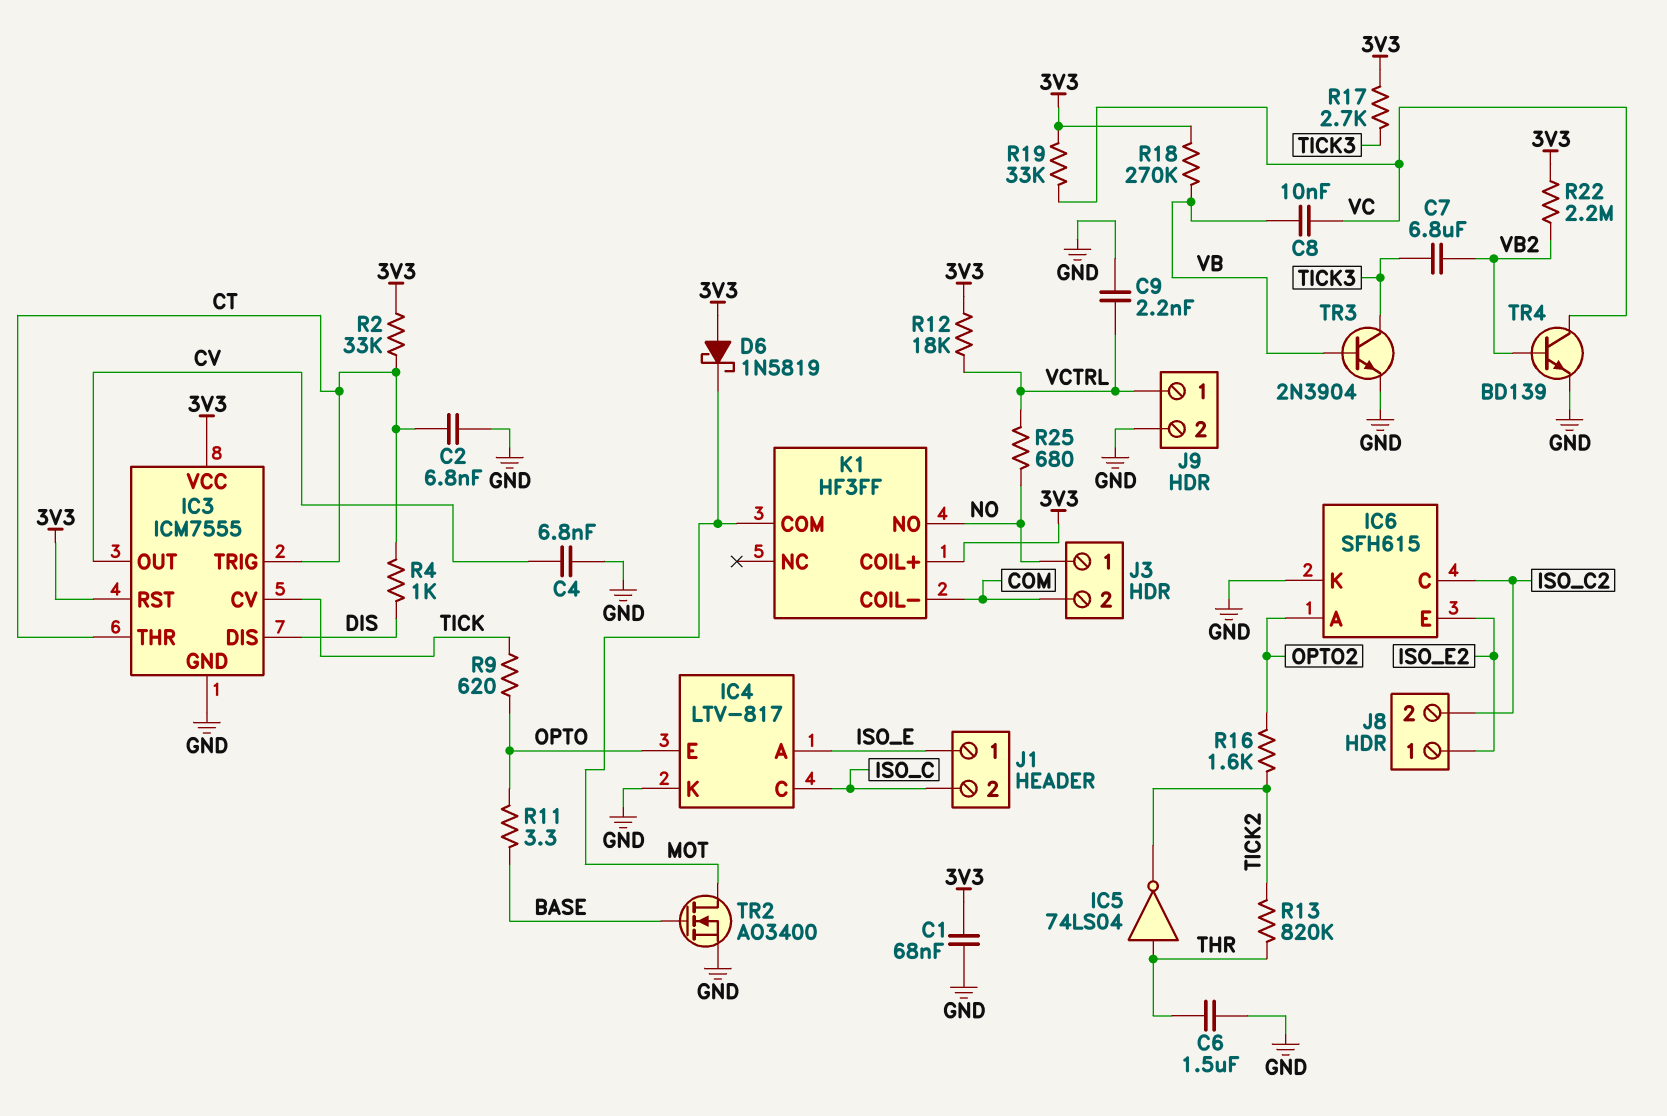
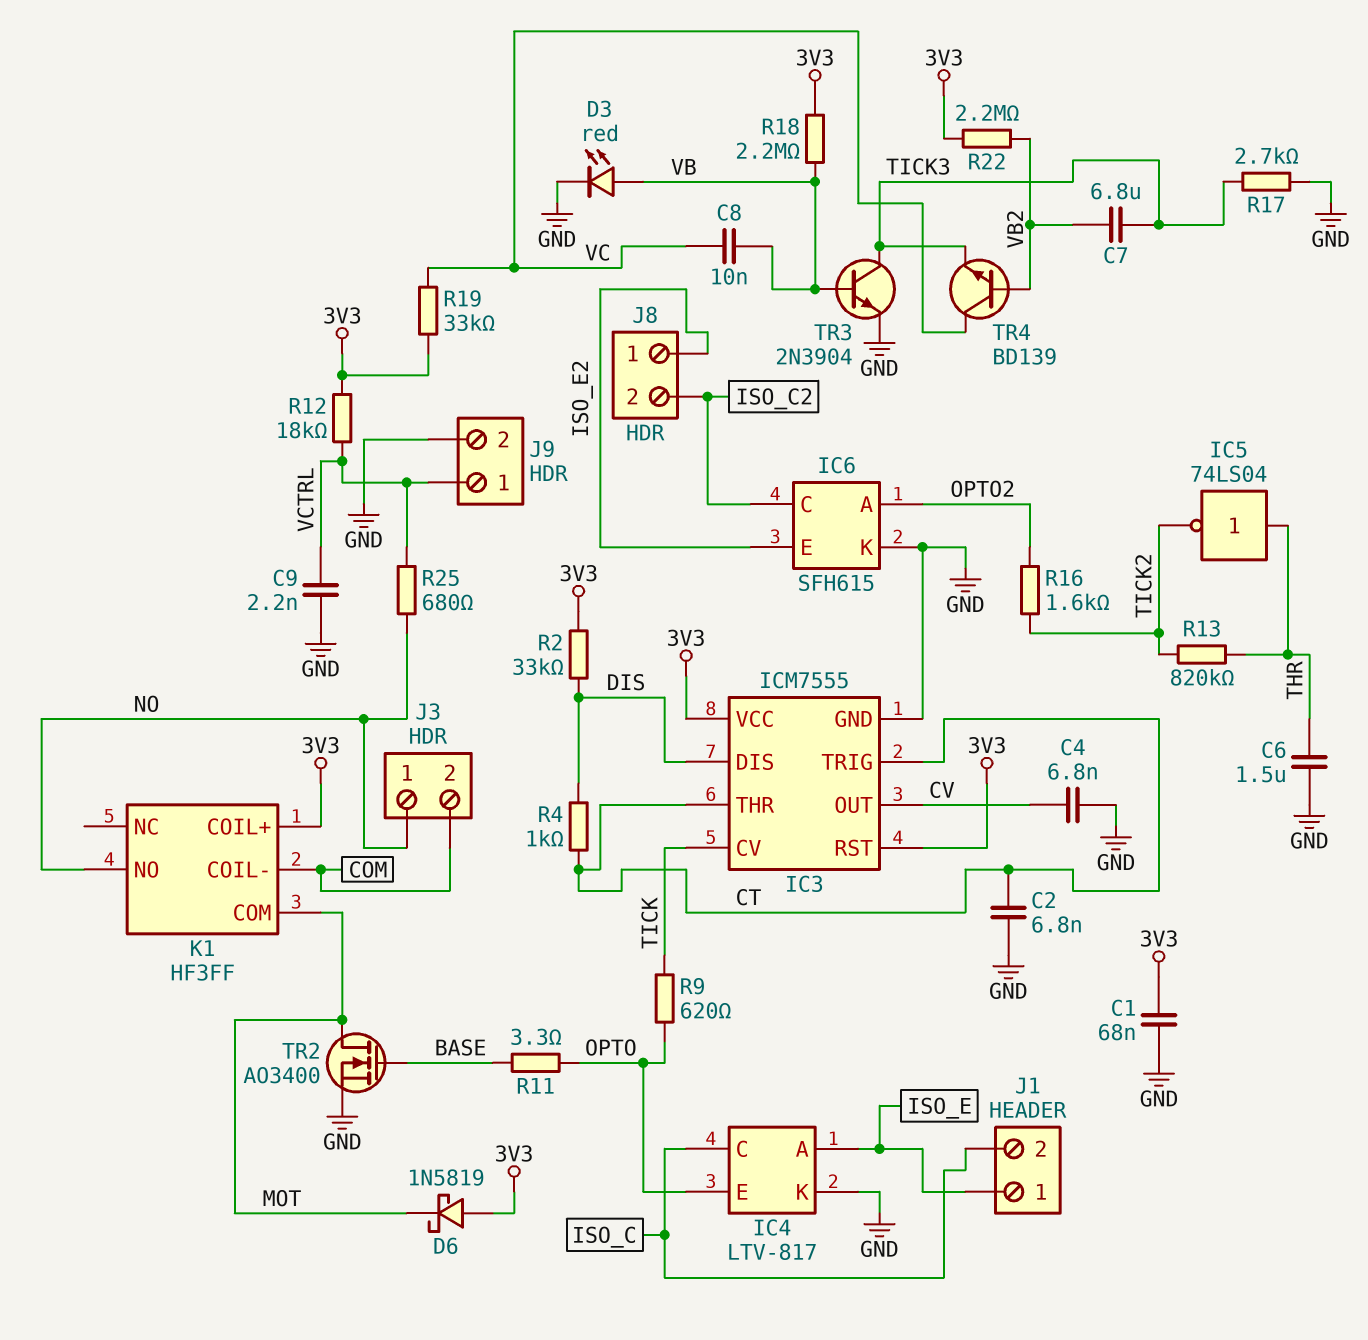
D3: none -> LED red (A VB, K GND)
R2: 33k (3V3, CT) -> 33k (3V3, DIS)
R17: 2.7k (3V3, TICK3) -> 2.7k (GND, TICK3)
R18: 270k (3V3, VB) -> 2.2M (3V3, VB)
TR4: NPN BD139 (B VB2, C VC, E GND) -> NPN BD139 (B VB2, C VC, E TICK3)

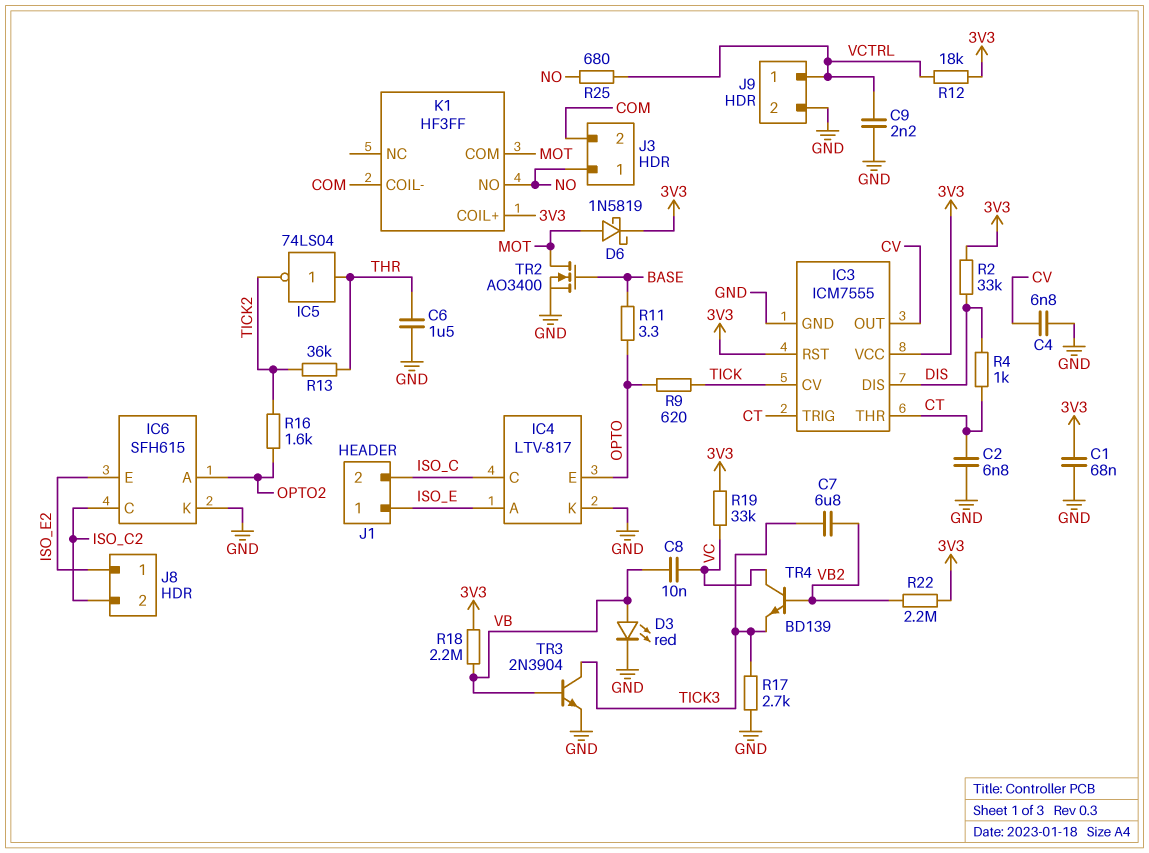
D6: schottky 1N5819 (A 3V3, K MOT) -> schottky 1N5819 (A MOT, K 3V3)
R13: 820k (THR, TICK2) -> 36k (THR, TICK2)

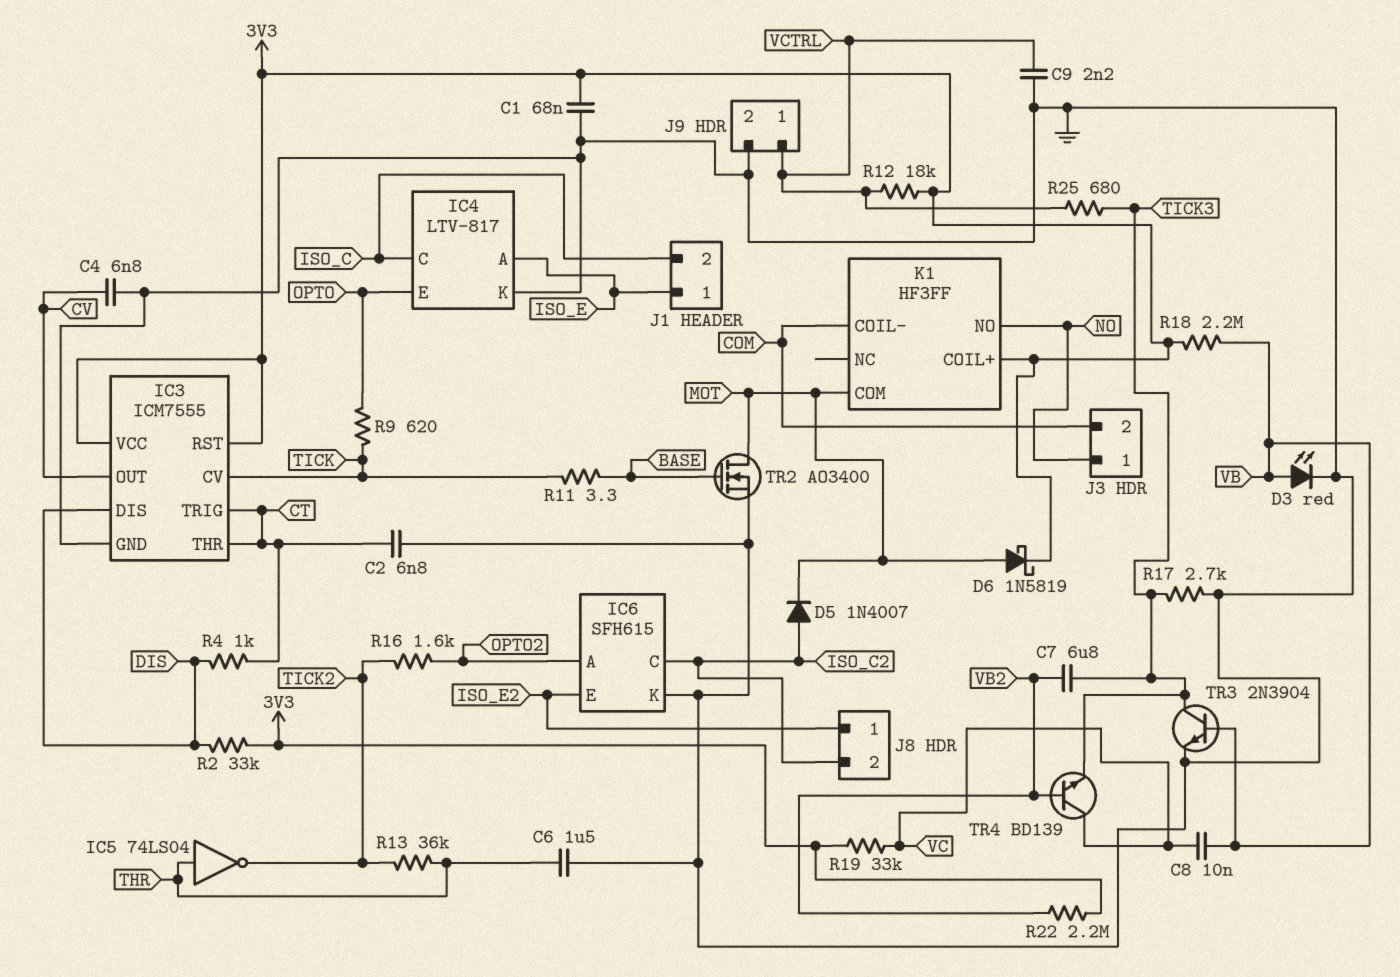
D5: none -> diode 1N4007 (A ISO_C2, K MOT)
R11: 3.3 (BASE, OPTO) -> 3.3 (BASE, TICK)
R25: 680 (NO, VCTRL) -> 680 (TICK3, VCTRL)

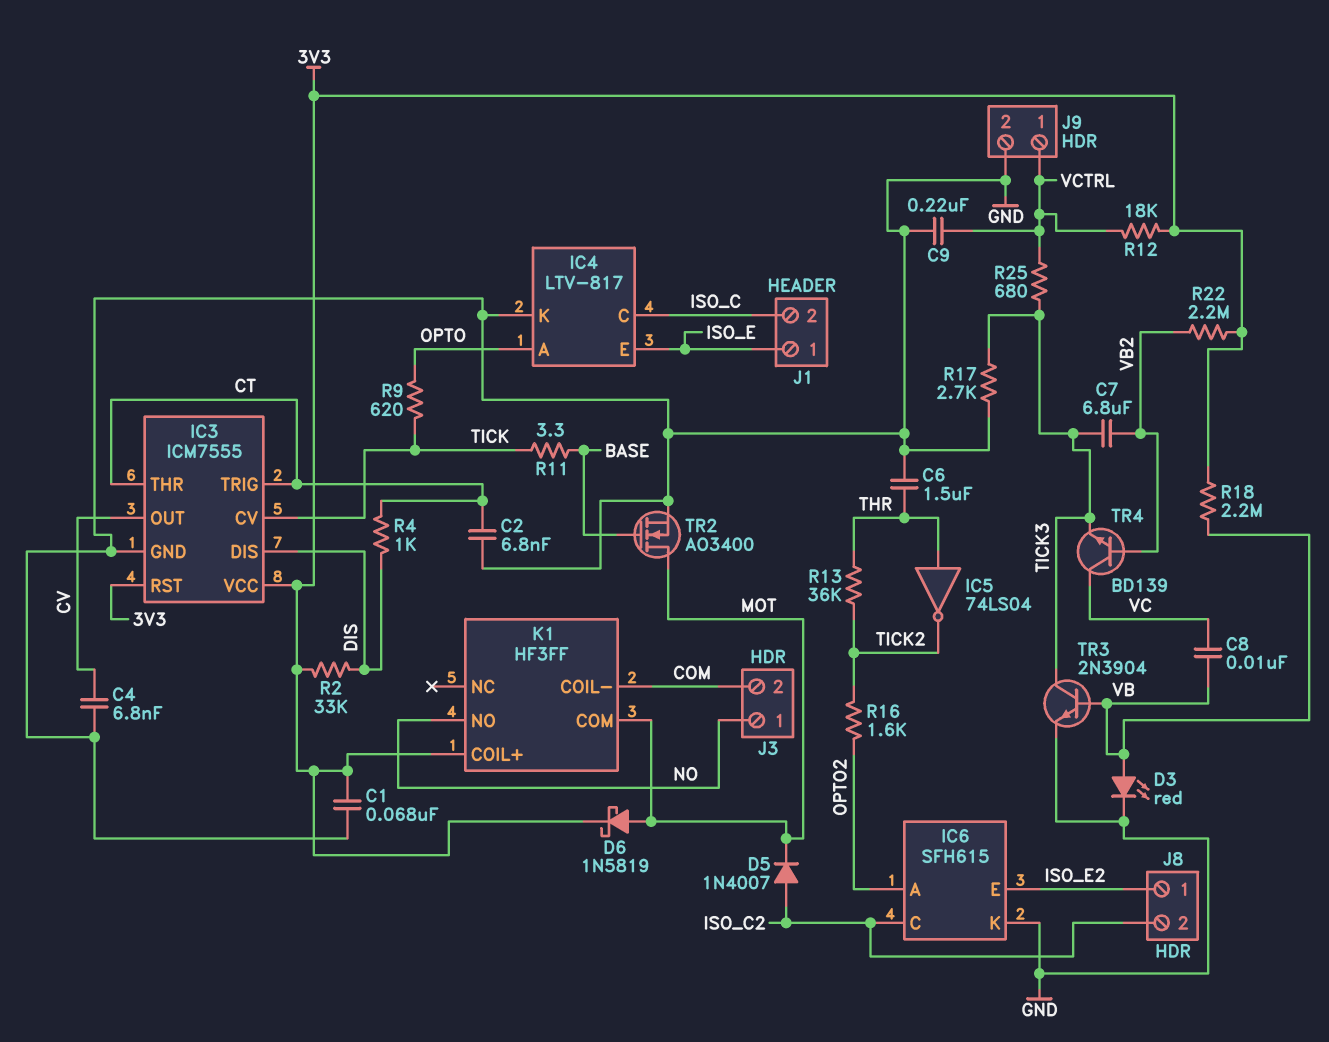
C9: 2.2nF (GND, VCTRL) -> 220nF (GND, VCTRL)
IC4 pin A: ISO_E -> OPTO
IC4 pin E: OPTO -> ISO_E
R19: 33k (3V3, VC) -> none

